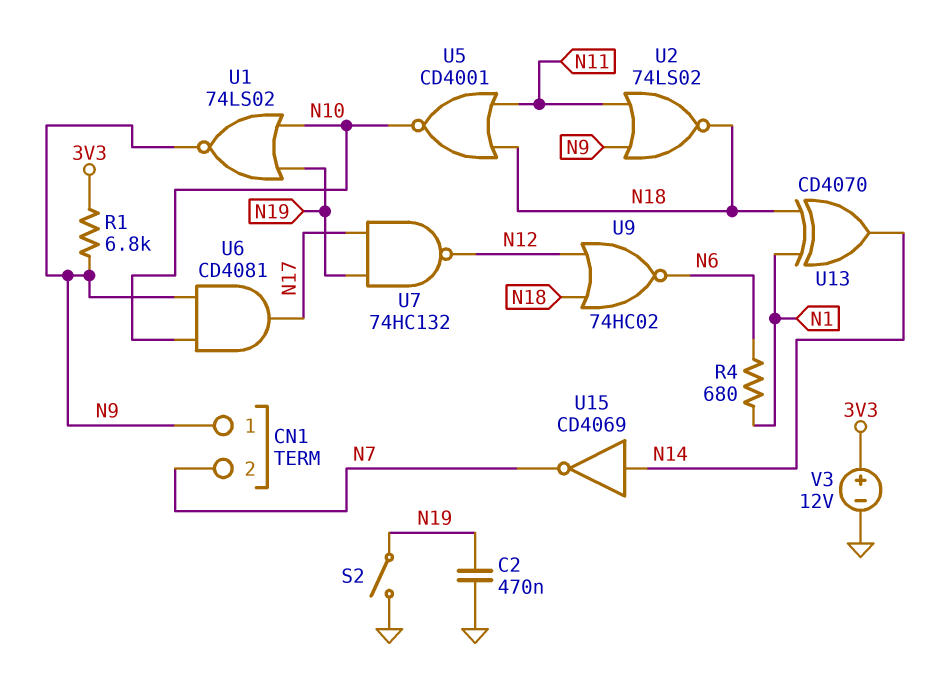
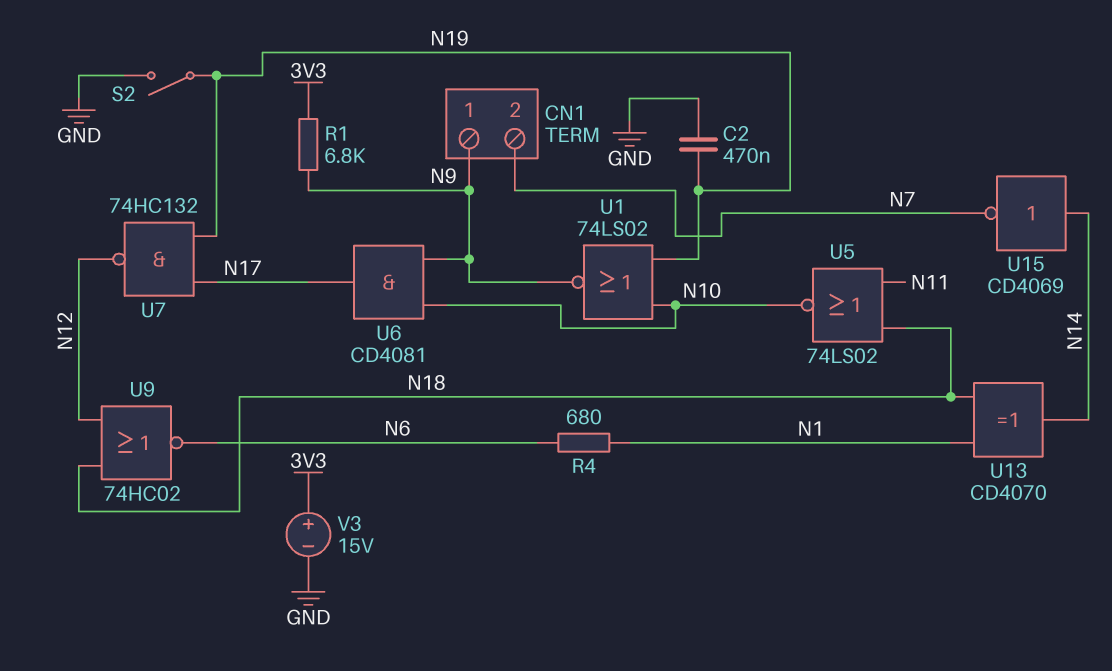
U2: NOR 74LS02 (in N9, in N11, out N18) -> none
U5: NOR CD4001 (in N11, in N18, out N10) -> NOR 74LS02 (in N11, in N18, out N10)
V3: 12V (plus 3V3, minus GND) -> 15V (plus 3V3, minus GND)

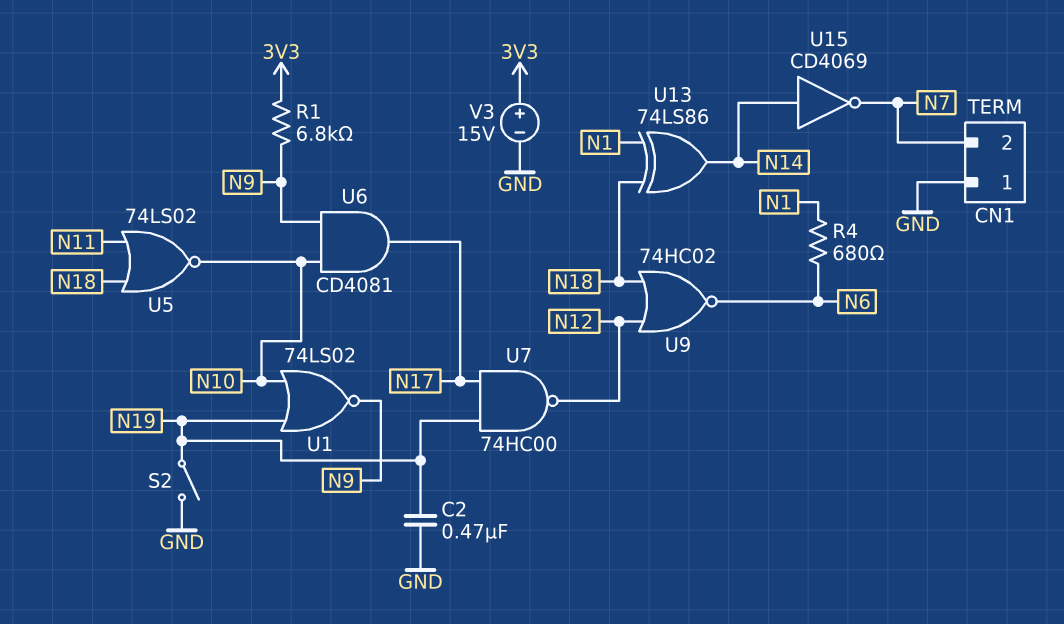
CN1 pin 1: N9 -> GND
U7: NAND 74HC132 (in N17, in N19, out N12) -> NAND 74HC00 (in N17, in N19, out N12)
U13: XOR CD4070 (in N1, in N18, out N14) -> XOR 74LS86 (in N1, in N18, out N14)

